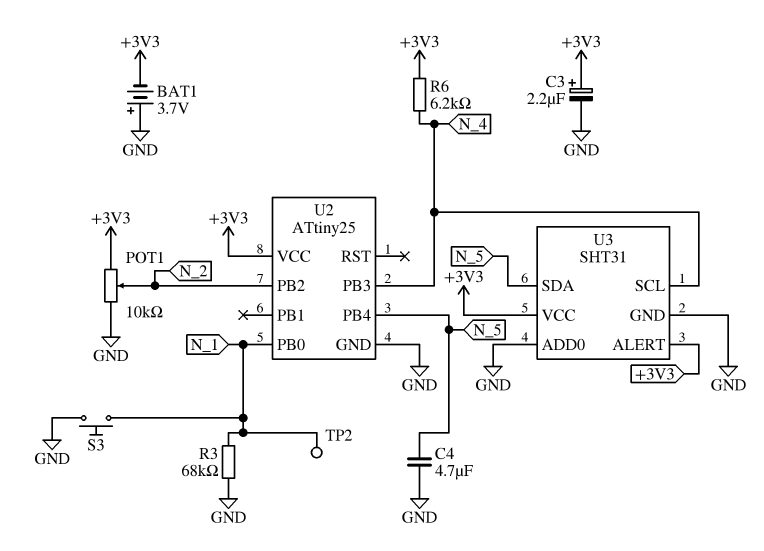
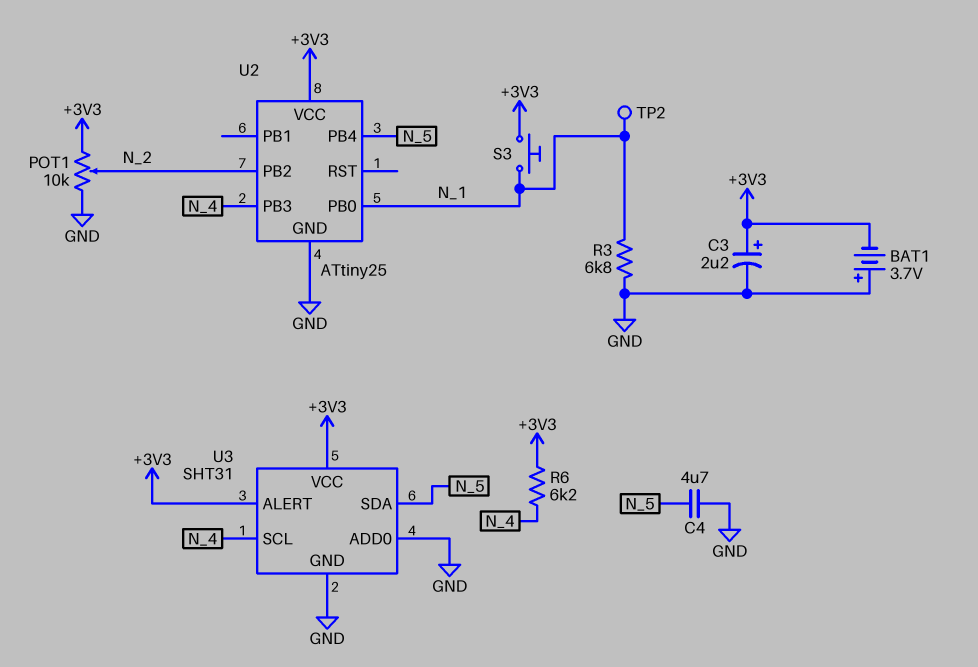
R3: 68k (GND, N_1) -> 6.8k (GND, N_1)
S3: button (GND, N_1) -> button (+3V3, N_1)

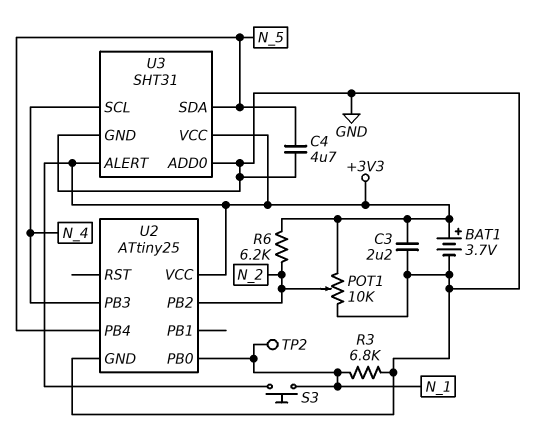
BAT1: 3.7V (plus GND, minus +3V3) -> 3.7V (plus +3V3, minus GND)
C3: 2.2uF (plus +3V3, minus GND) -> 2.2uF (+3V3, GND)
R6: 6.2k (+3V3, N_4) -> 6.2k (+3V3, N_2)

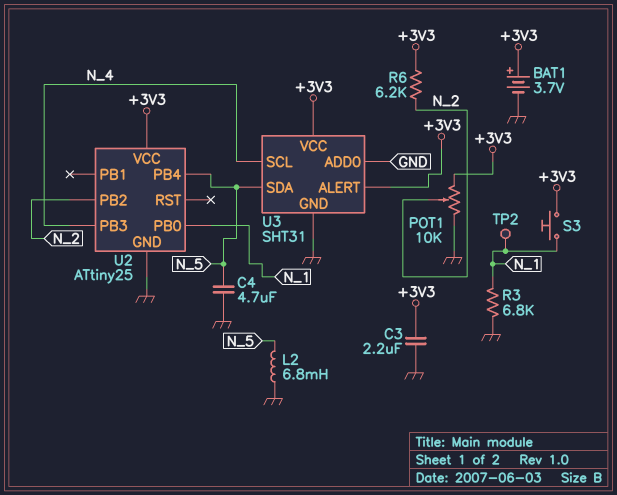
L2: none -> 6.8mH (GND, N_5)

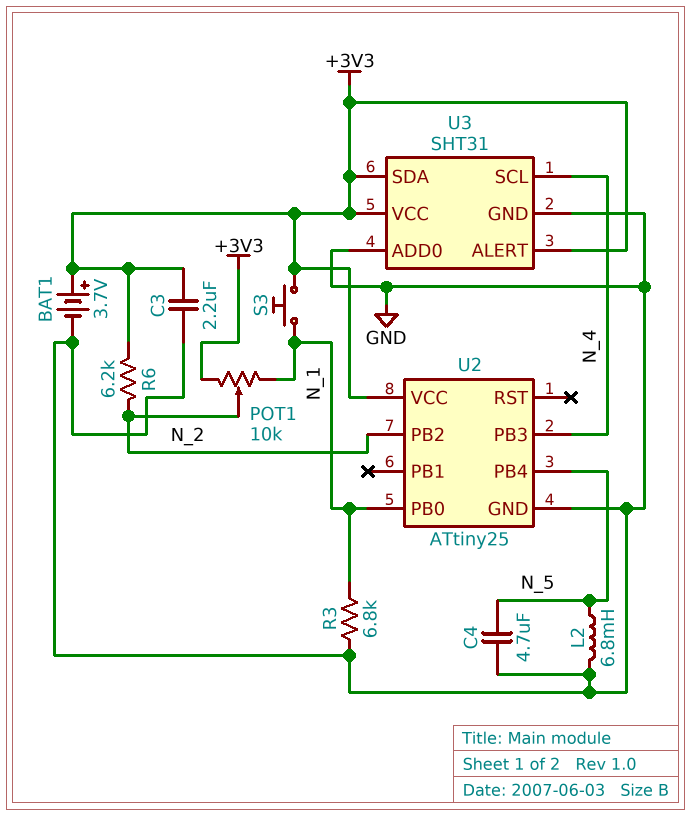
POT1: 10k (+3V3, GND, wiper N_2) -> 10k (+3V3, N_1, wiper N_2)
TP2: test point (N_1) -> none
U3 pin SDA: N_5 -> +3V3

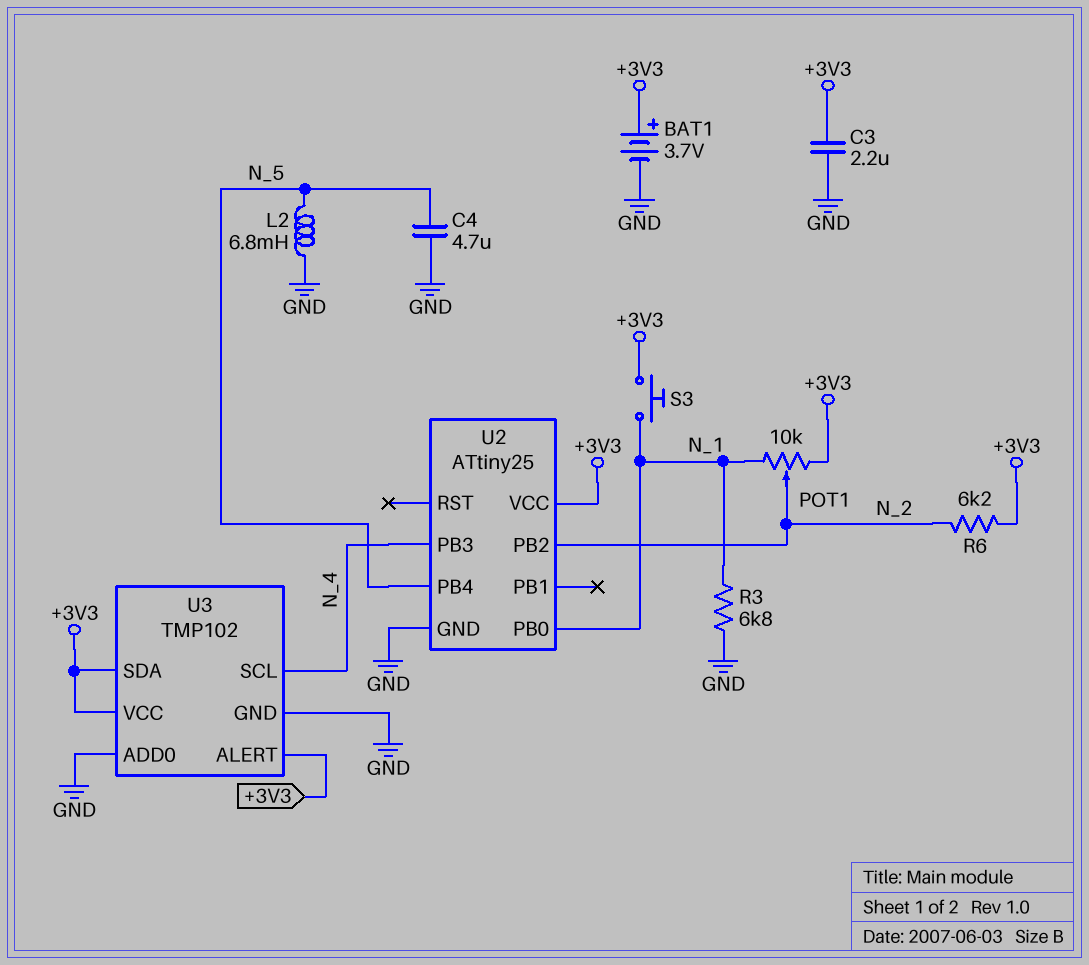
U3: SHT31 -> TMP102

